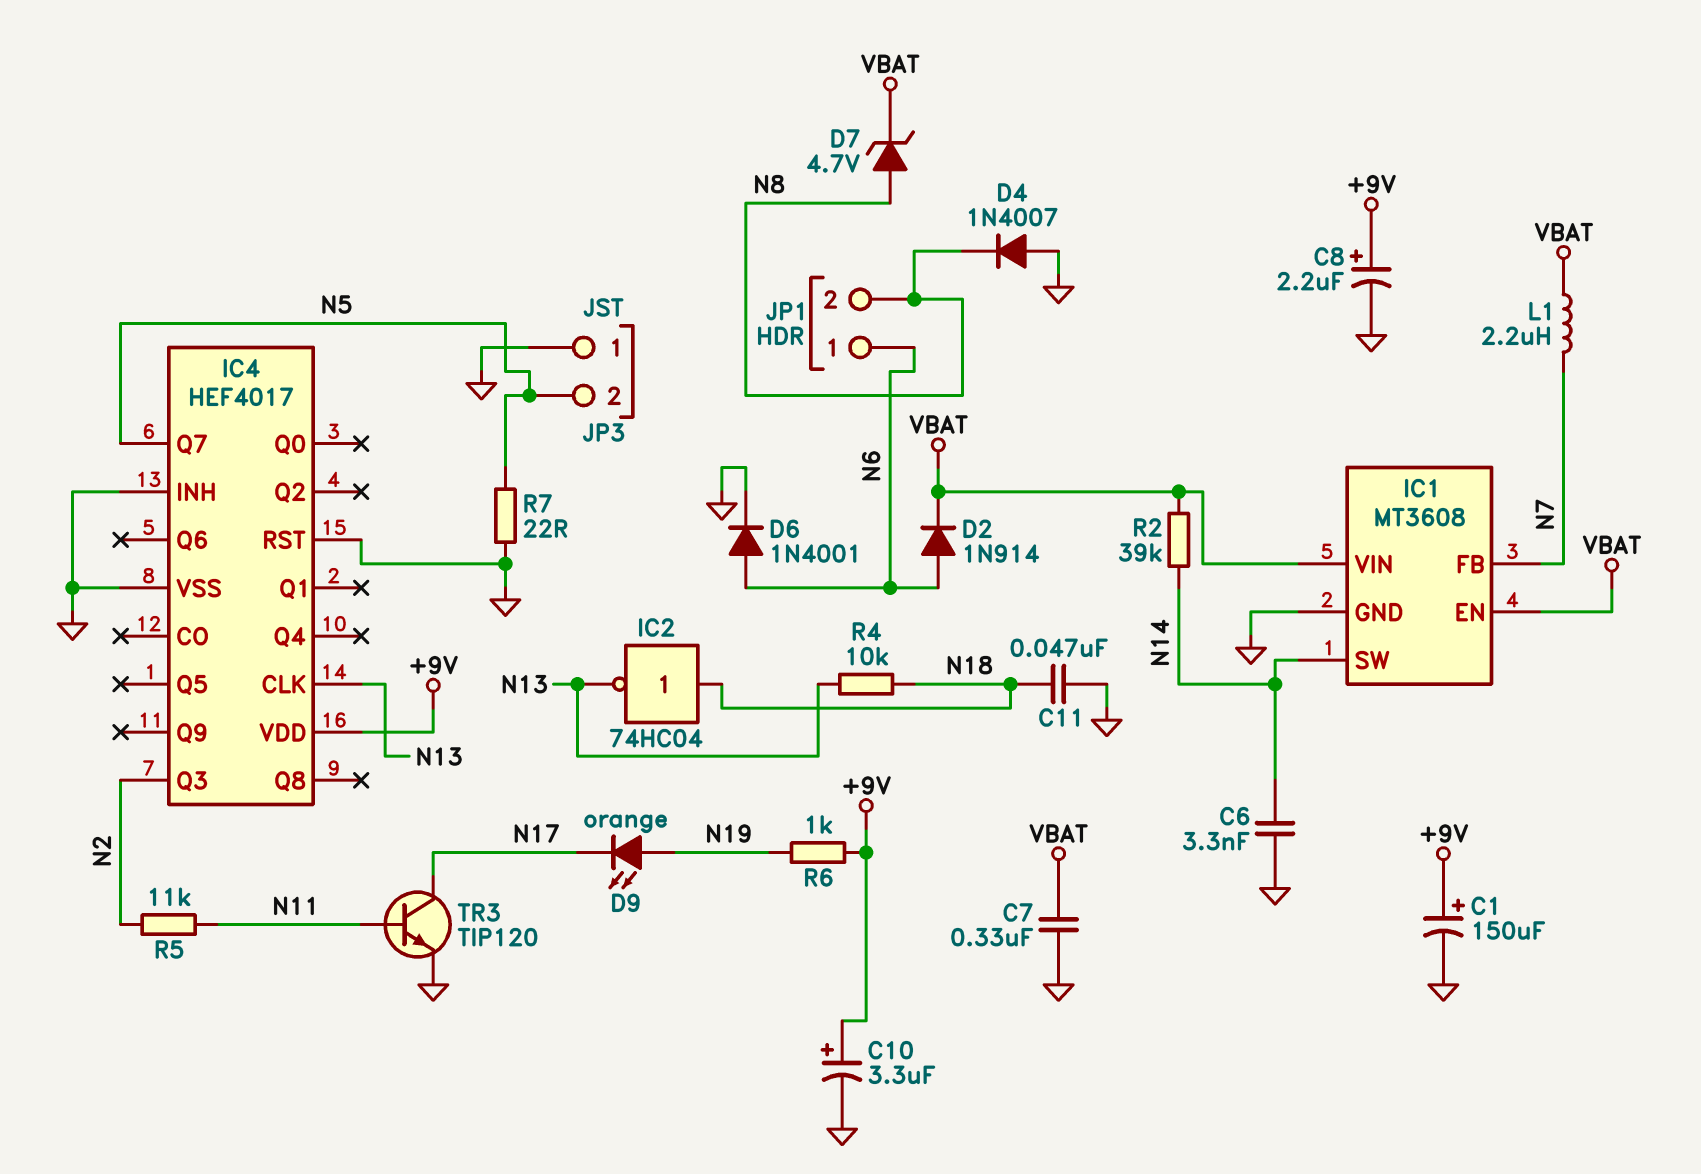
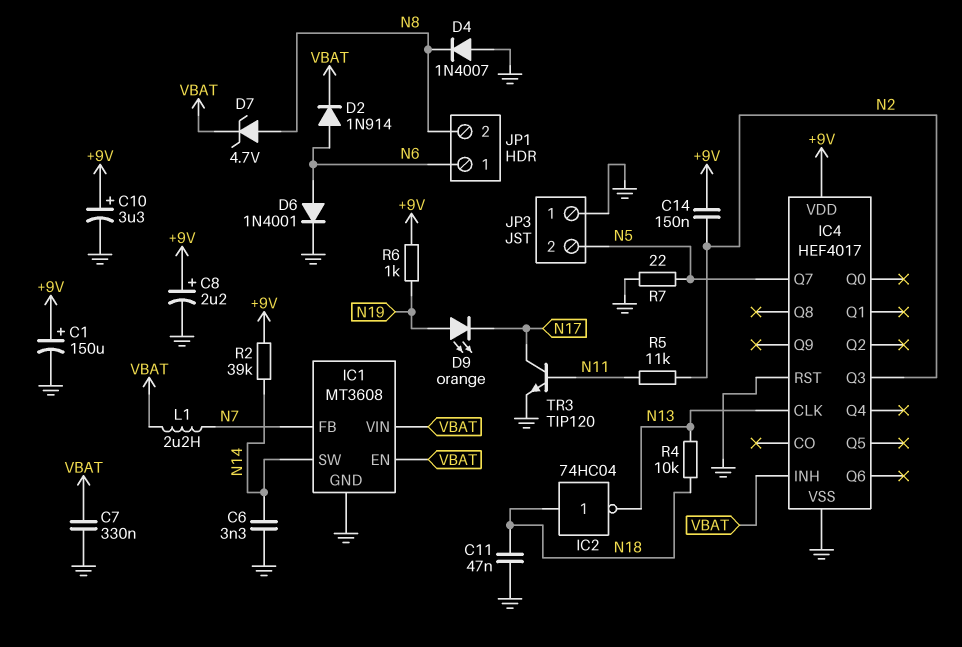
C14: none -> 150nF (+9V, N2)
IC4 pin INH: GND -> VBAT
R2: 39k (N14, VBAT) -> 39k (+9V, N14)

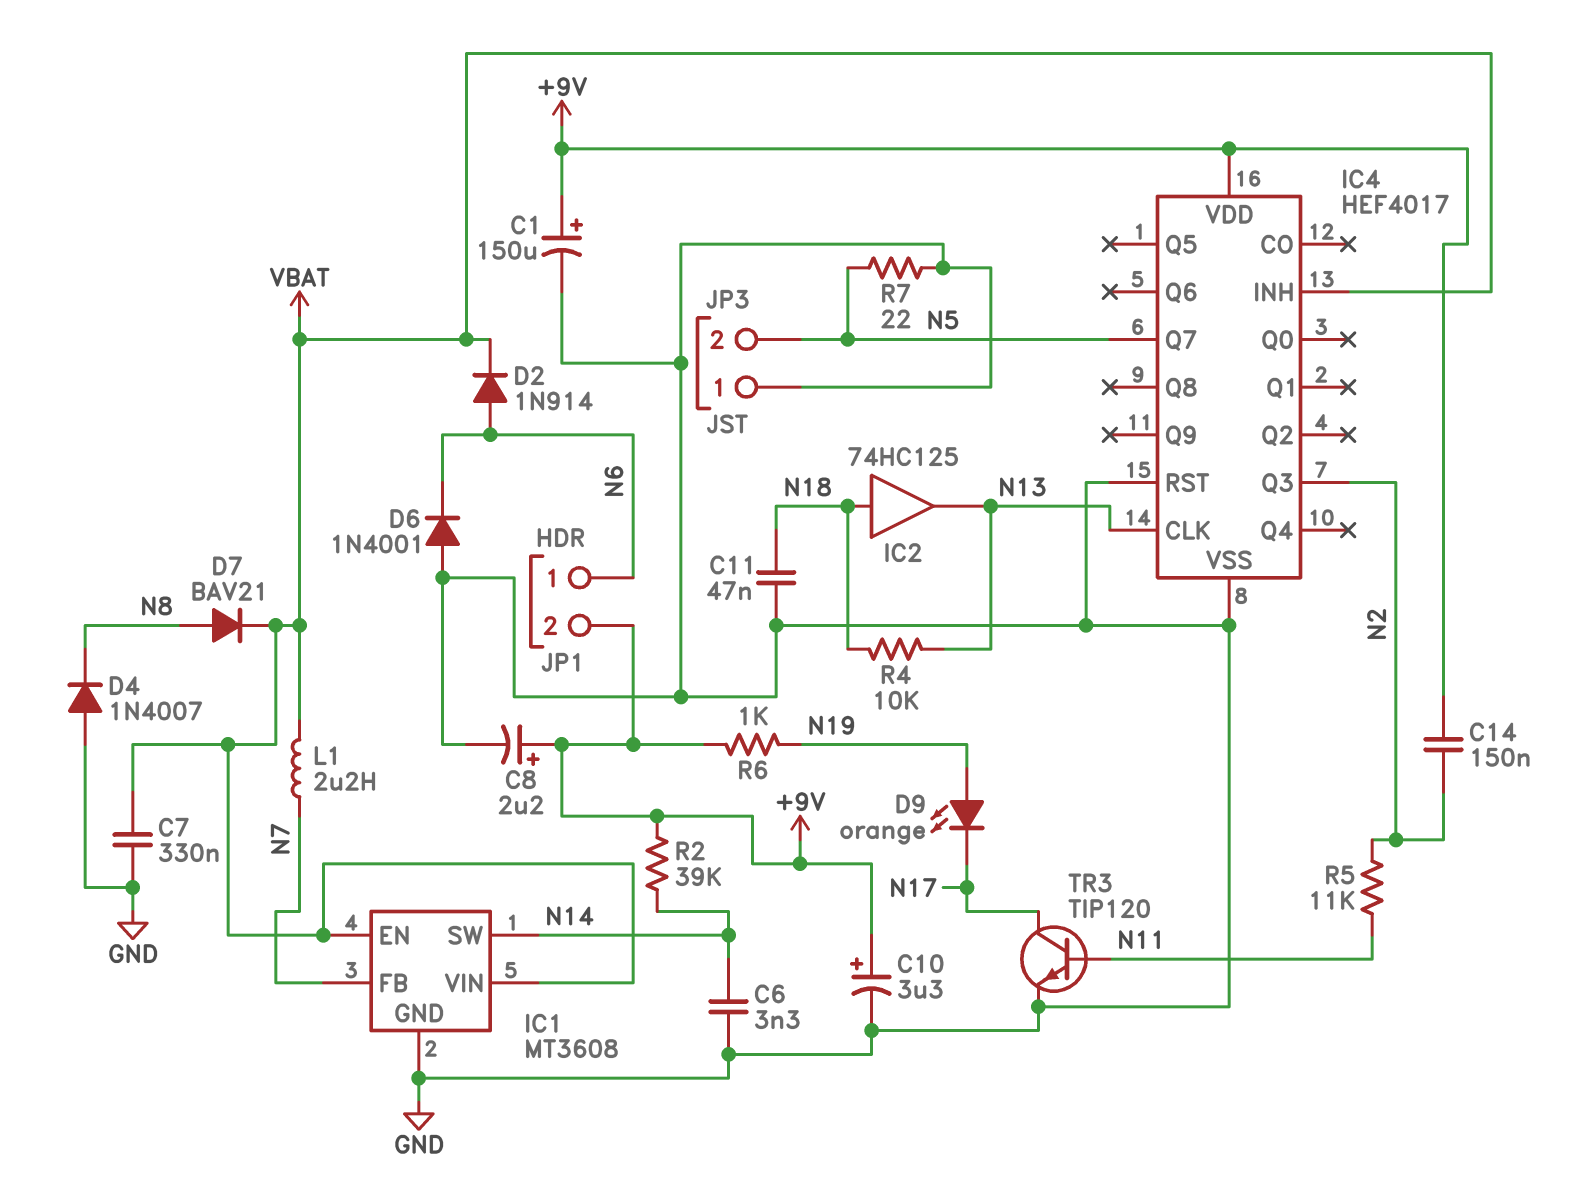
D6: diode 1N4001 (A N6, K GND) -> diode 1N4001 (A GND, K N6)
D7: zener 4.7V (A N8, K VBAT) -> diode BAV21 (A N8, K VBAT)
IC2: NOT 74HC04 (in N18, out N13) -> buffer 74HC125 (in N18, out N13)
JP1 pin 2: N8 -> +9V

